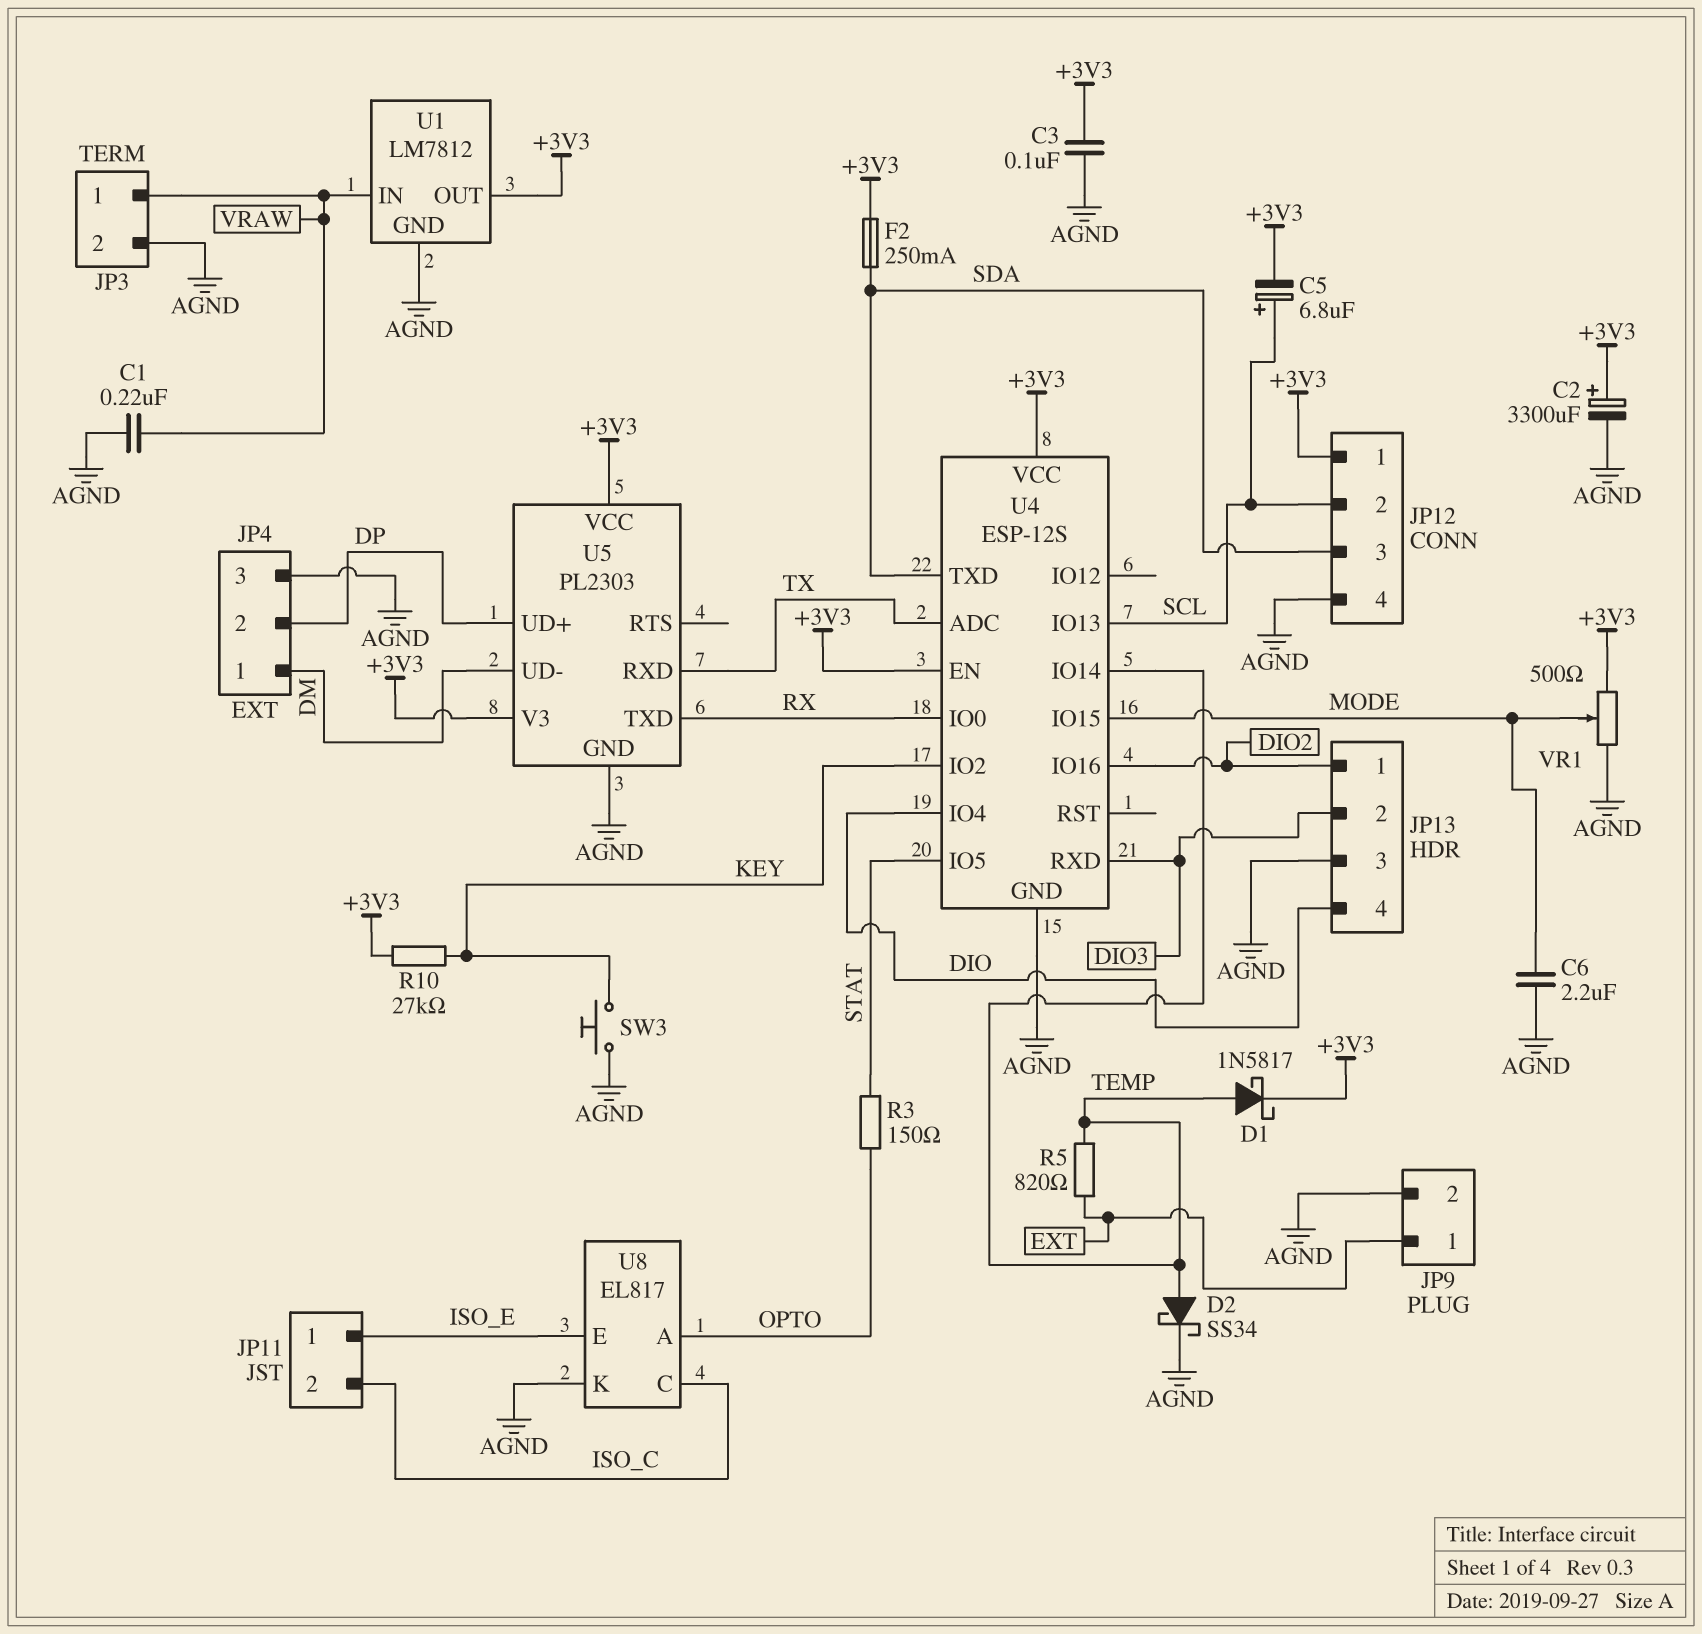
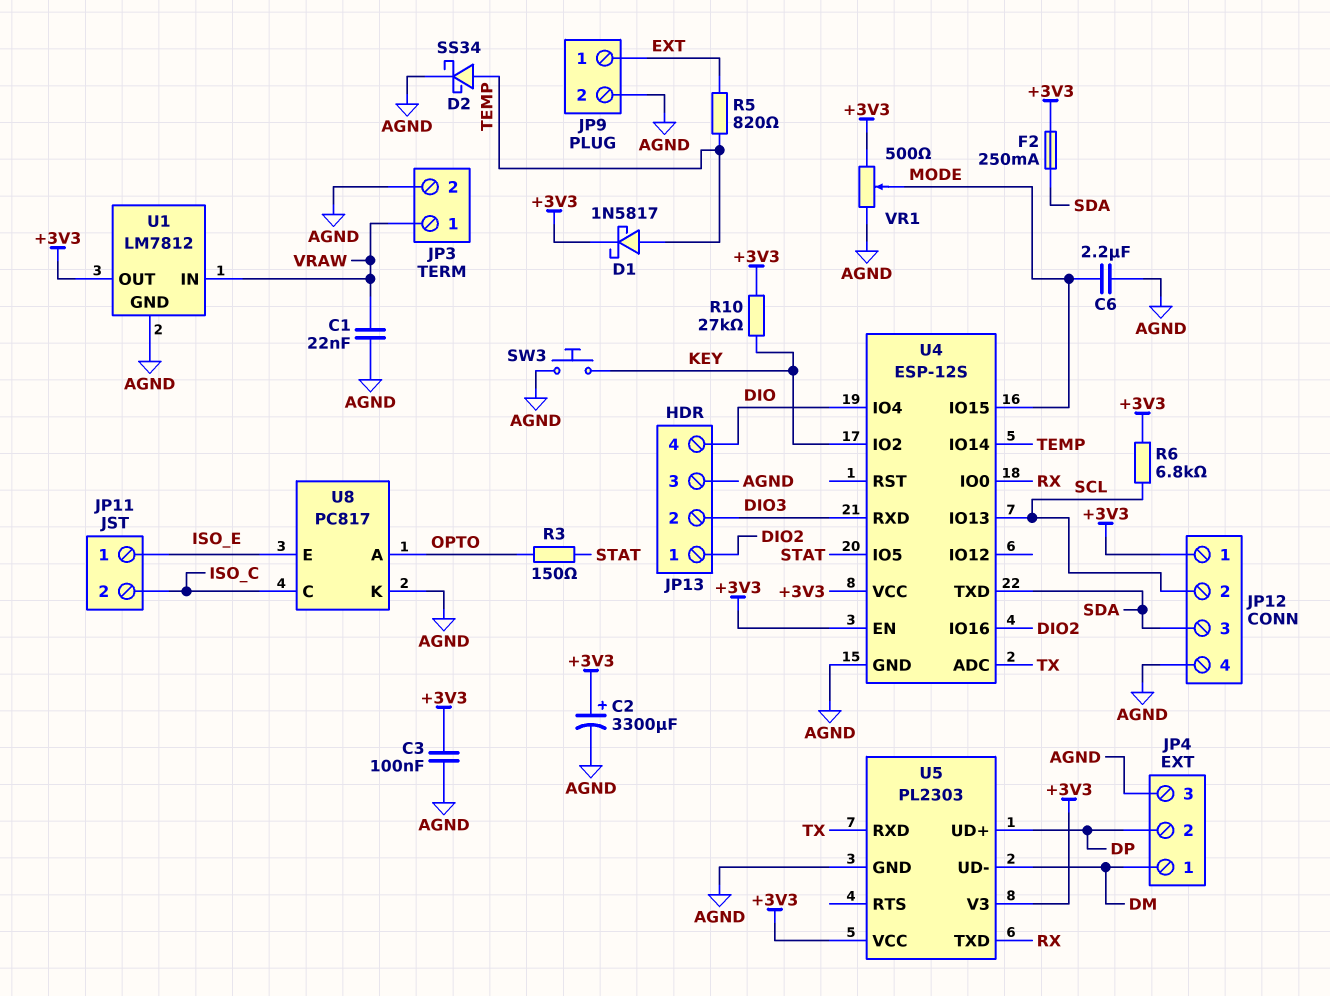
C1: 220nF (AGND, VRAW) -> 22nF (AGND, VRAW)
C5: 6.8uF (plus SCL, minus +3V3) -> none
R6: none -> 6.8k (+3V3, SCL)
U8: EL817 -> PC817

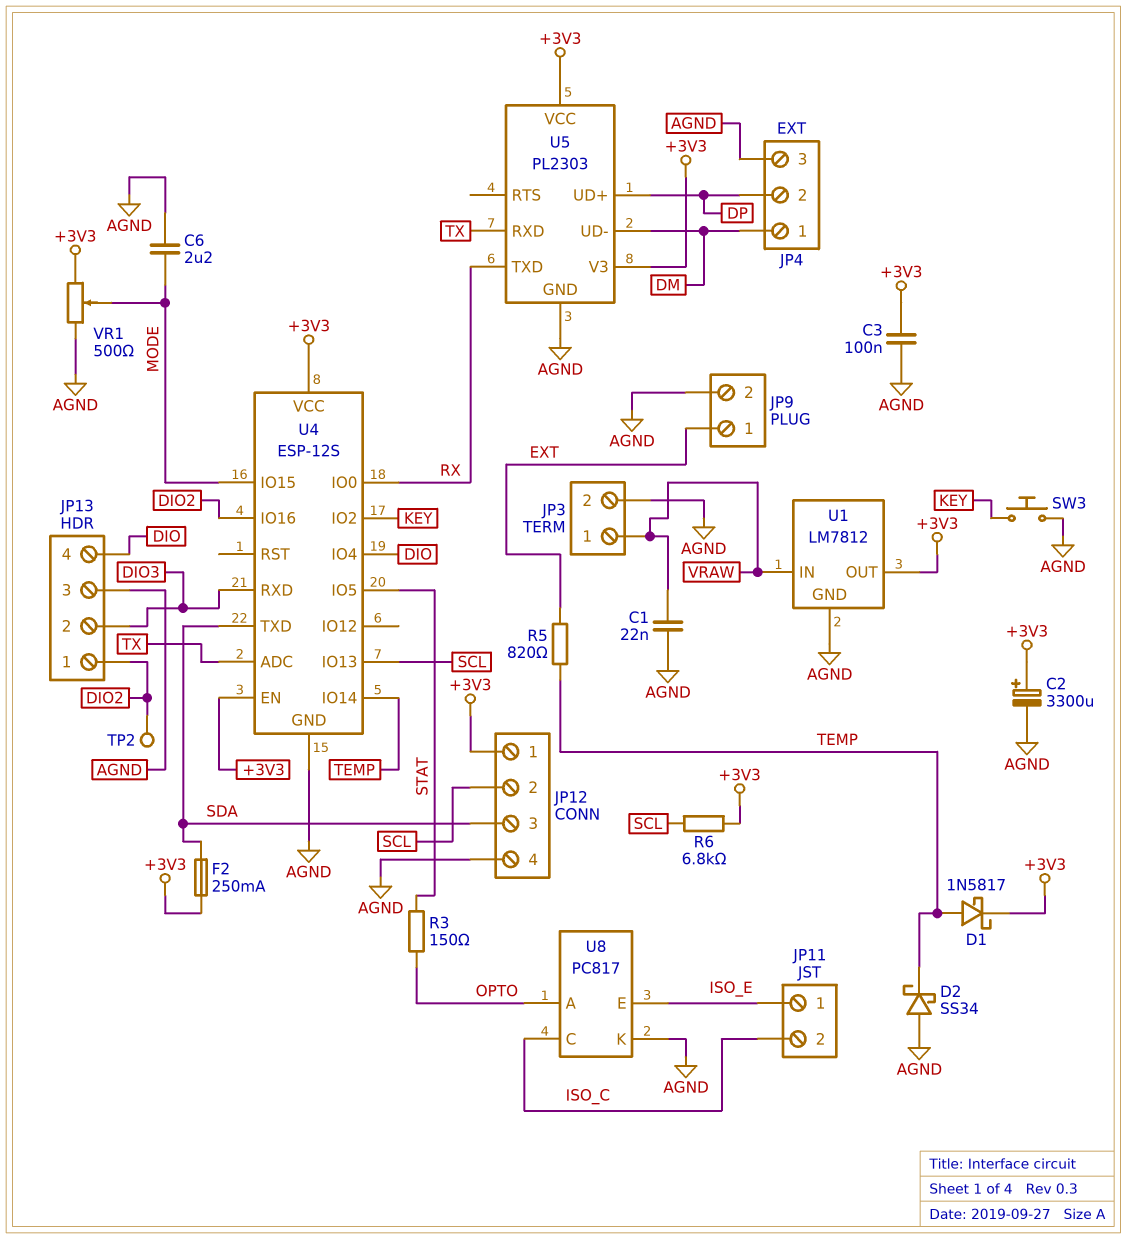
D2: schottky SS34 (A TEMP, K AGND) -> schottky SS34 (A AGND, K TEMP)
R10: 27k (+3V3, KEY) -> none
TP2: none -> test point (DIO2)

